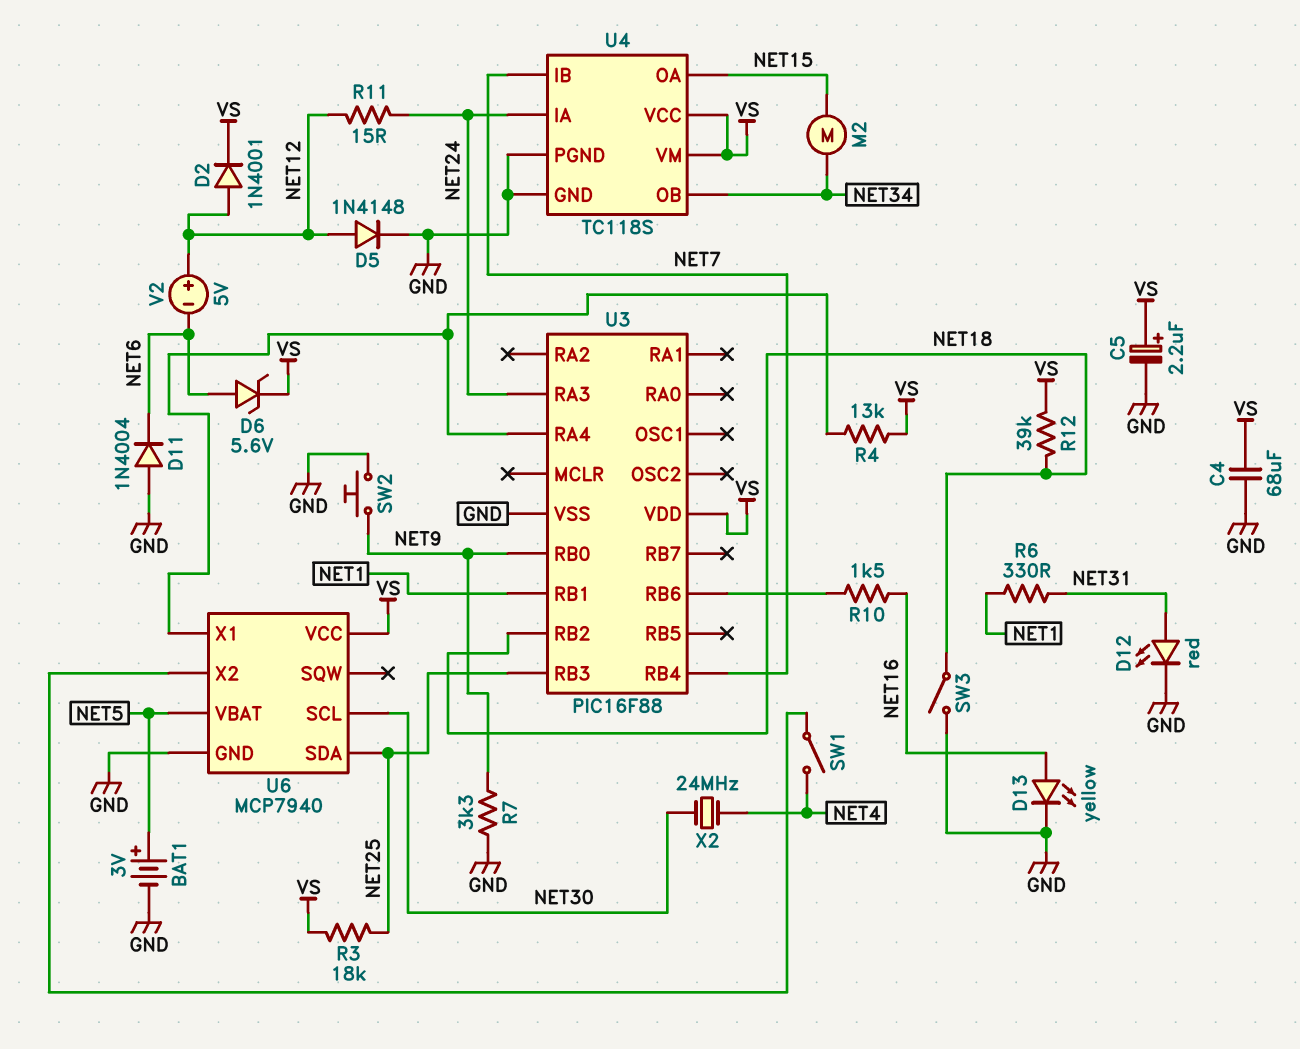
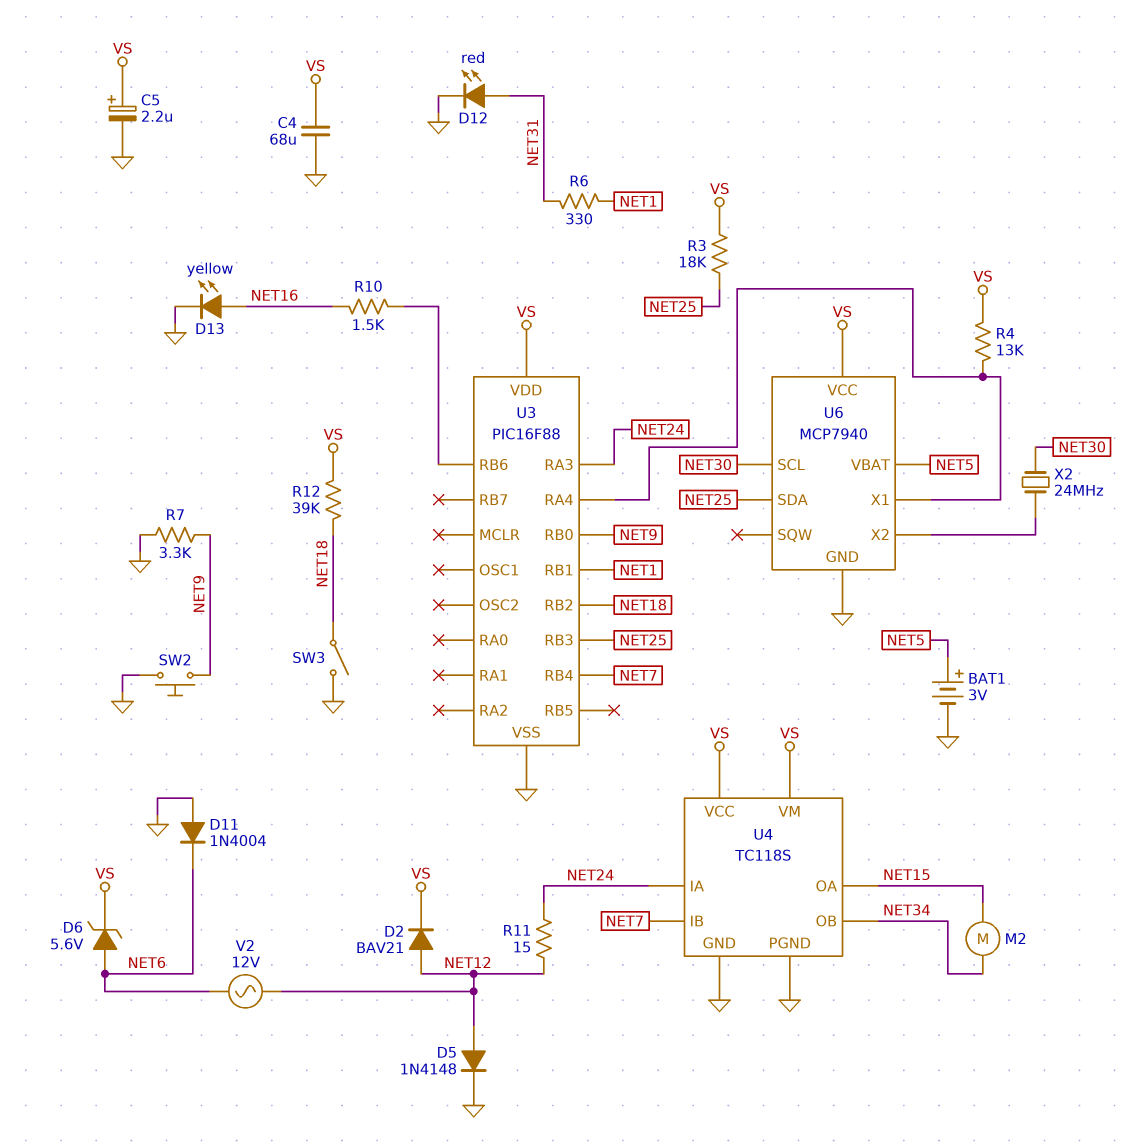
D2: diode 1N4001 (A NET12, K VS) -> diode BAV21 (A NET12, K VS)
SW1: switch (NET4, U6/X2) -> none
V2: 5V (plus NET12, minus NET6) -> AC 12V (NET6, NET12)
X2: 24MHz (NET4, NET30) -> 24MHz (NET30, U6/X2)

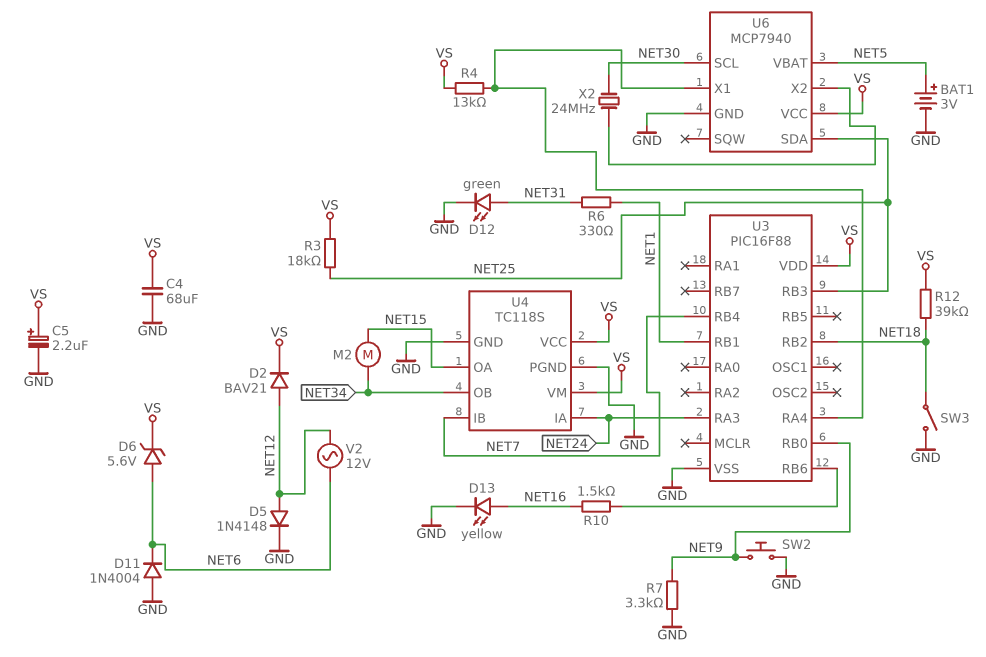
D12: LED red (A NET31, K GND) -> LED green (A NET31, K GND)
R11: 15 (NET12, NET24) -> none

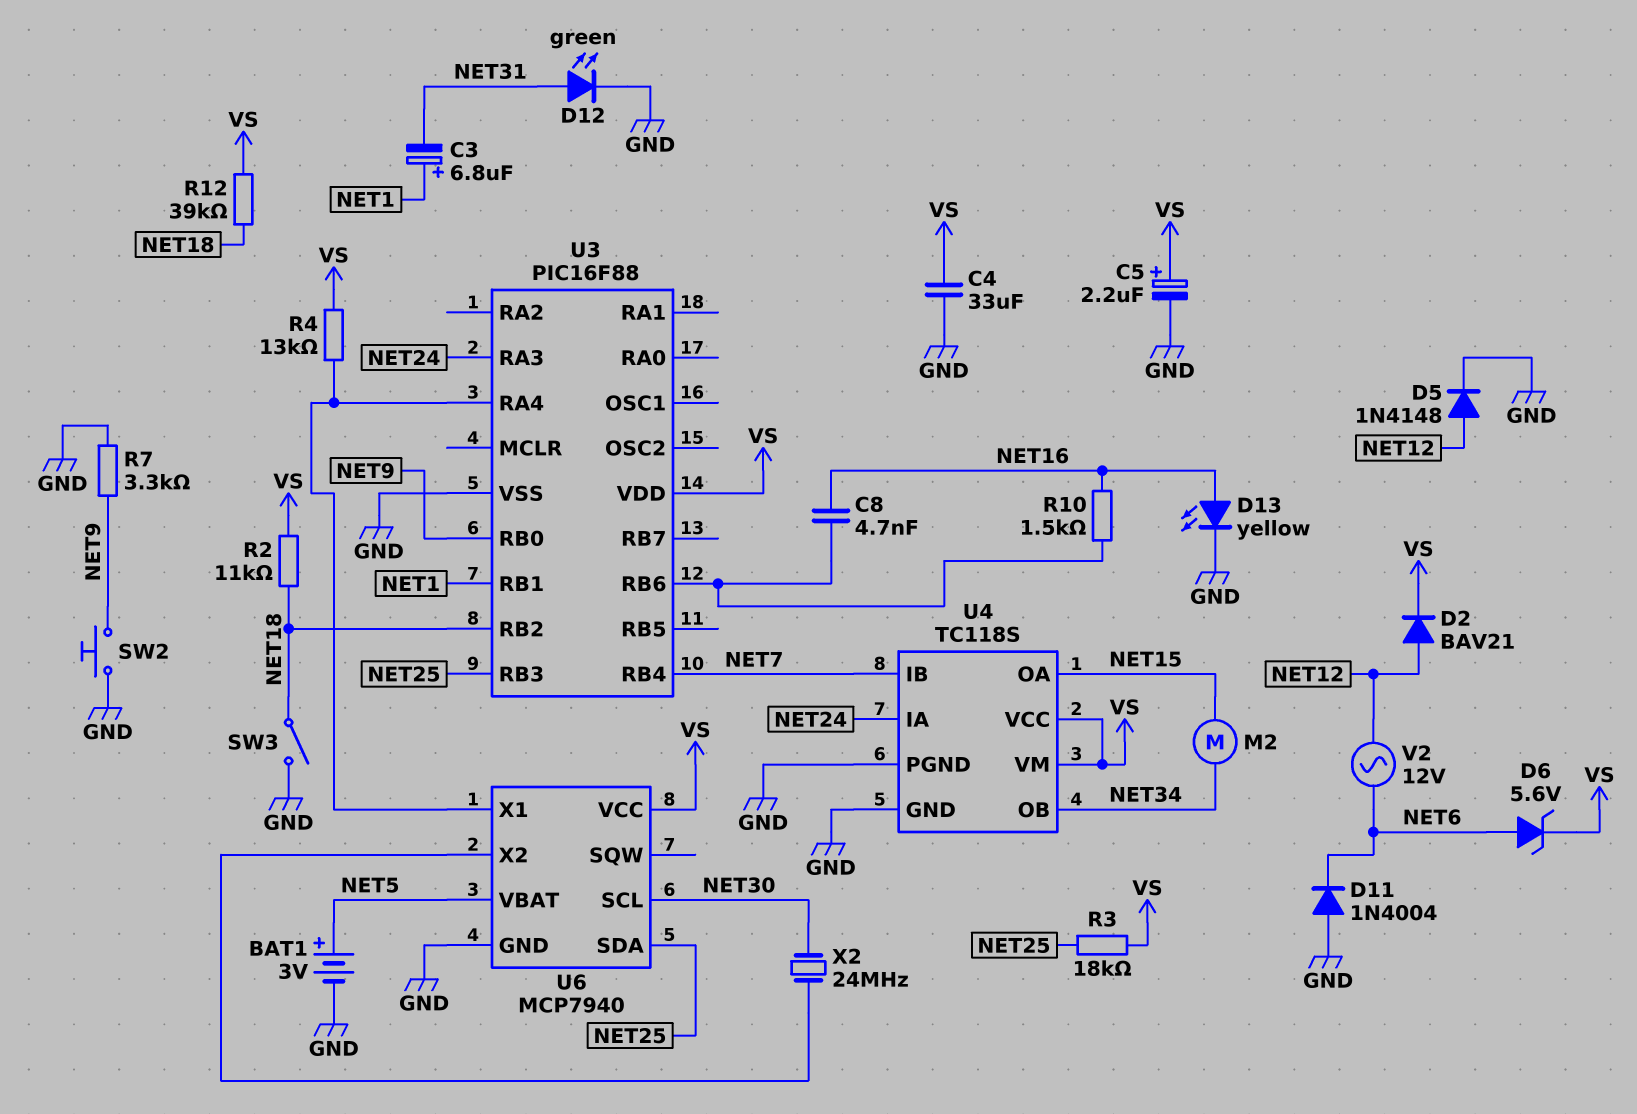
C3: none -> 6.8uF (plus NET1, minus NET31)
C4: 68uF (GND, VS) -> 33uF (GND, VS)
C8: none -> 4.7nF (NET16, U3/RB6)
R2: none -> 11k (NET18, VS)
R6: 330 (NET1, NET31) -> none

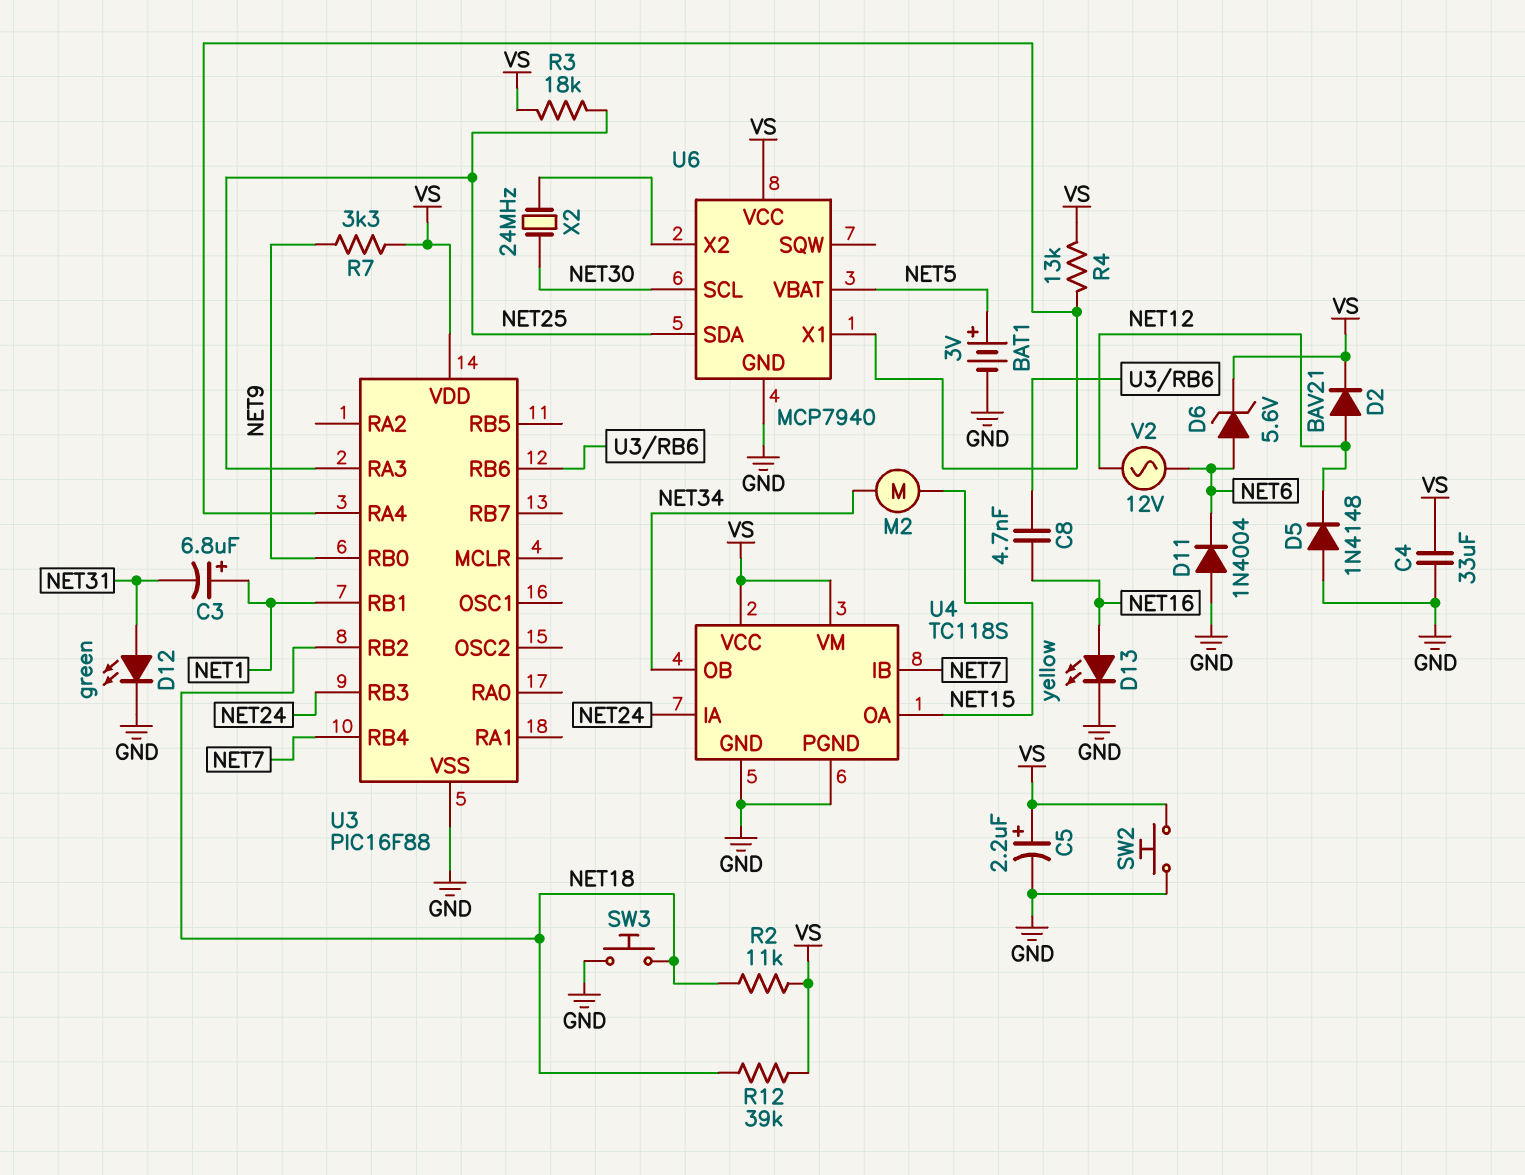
D5: diode 1N4148 (A NET12, K GND) -> diode 1N4148 (A GND, K NET12)
R7: 3.3k (GND, NET9) -> 3.3k (NET9, VS)
R10: 1.5k (NET16, U3/RB6) -> none
SW2: button (GND, NET9) -> button (GND, VS)
SW3: switch (GND, NET18) -> button (GND, NET18)
U3 pin RA3: NET24 -> NET25
U3 pin RB3: NET25 -> NET24

